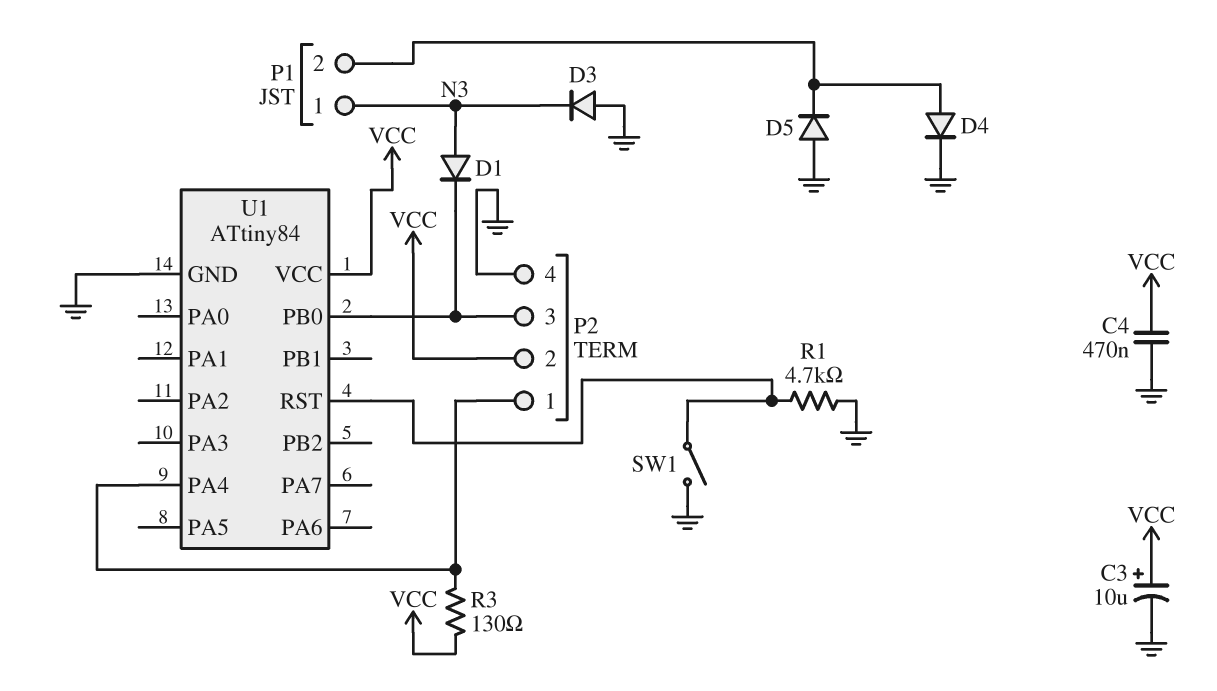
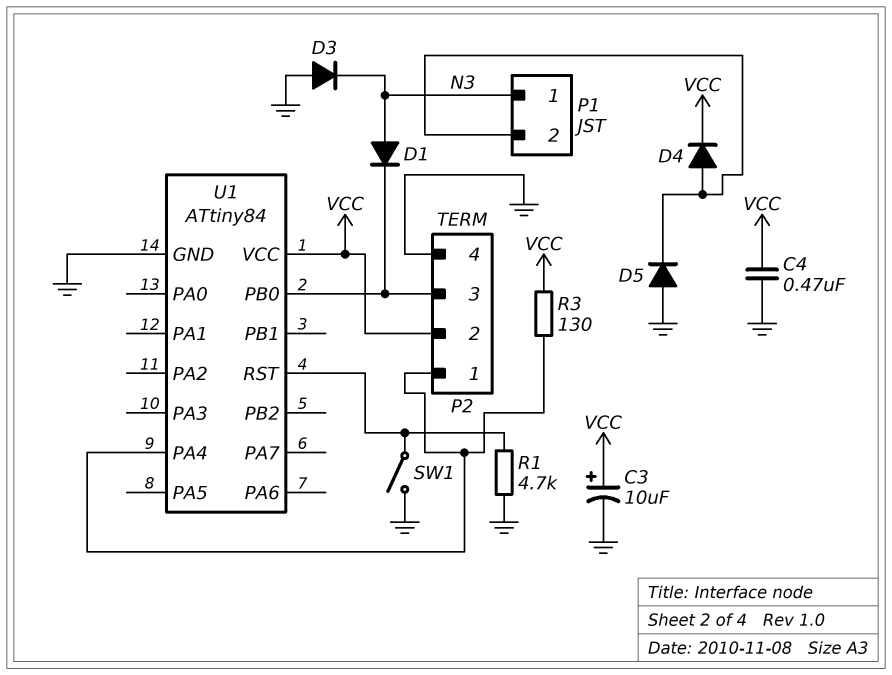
D4: diode (A P1/2, K GND) -> diode (A P1/2, K VCC)

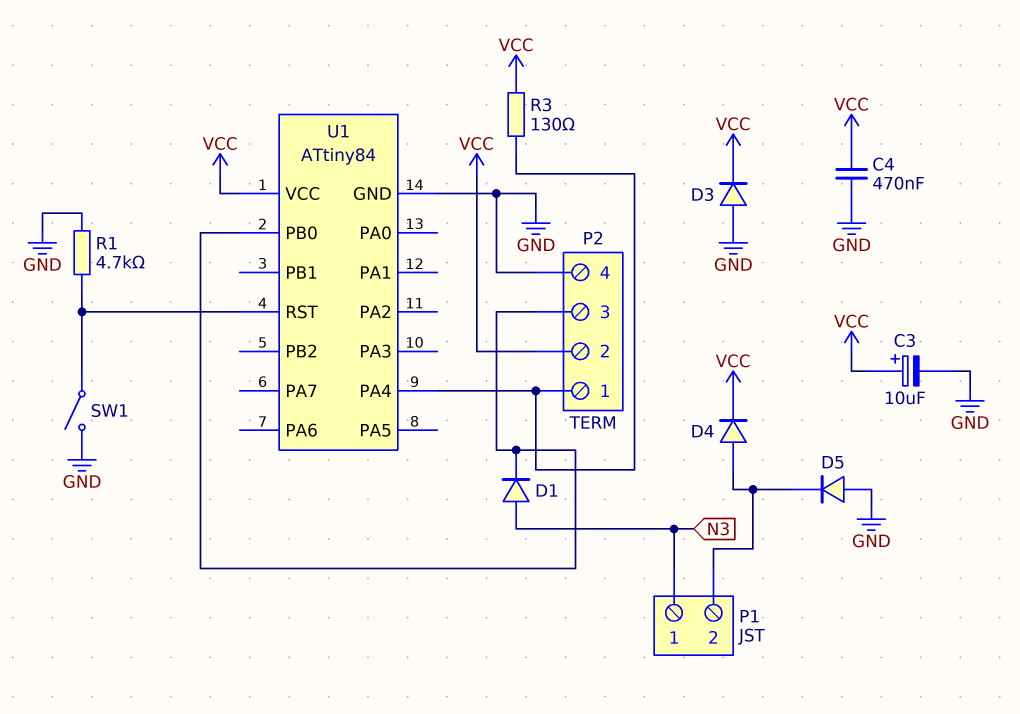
D3: diode (A GND, K N3) -> diode (A GND, K VCC)

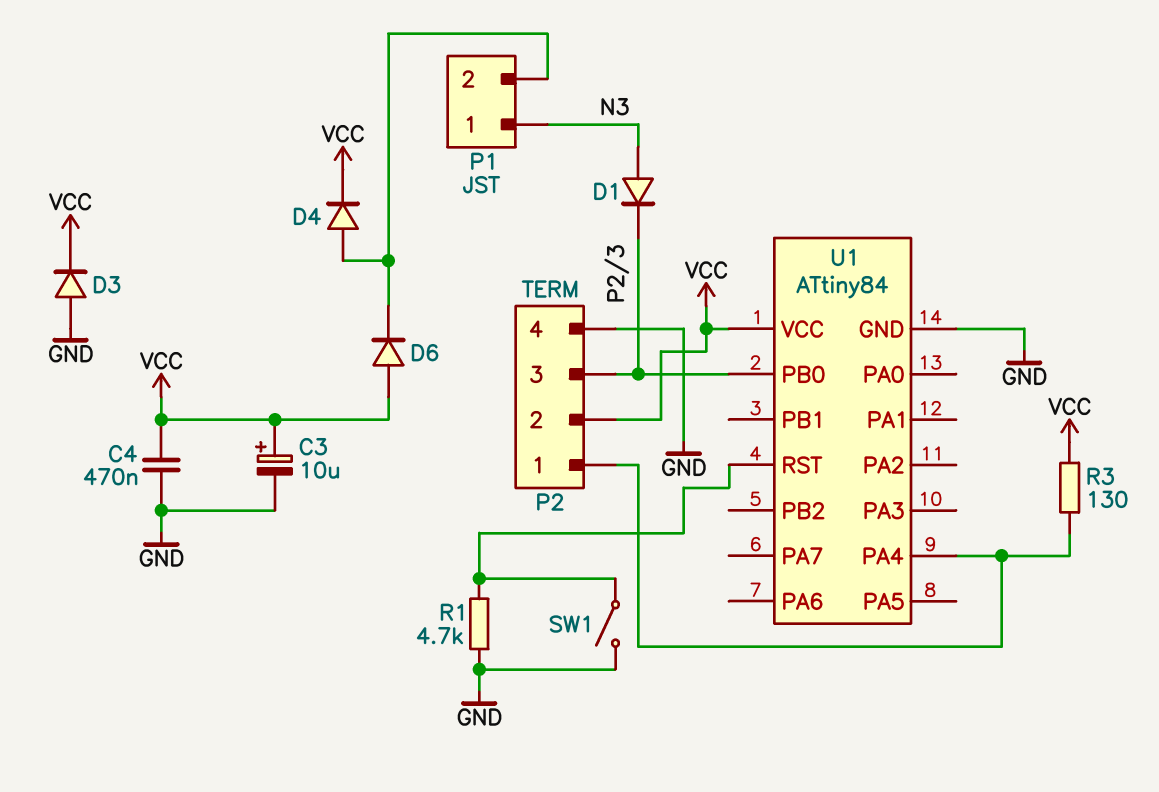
D5: diode (A GND, K P1/2) -> none
D6: none -> diode (A VCC, K P1/2)

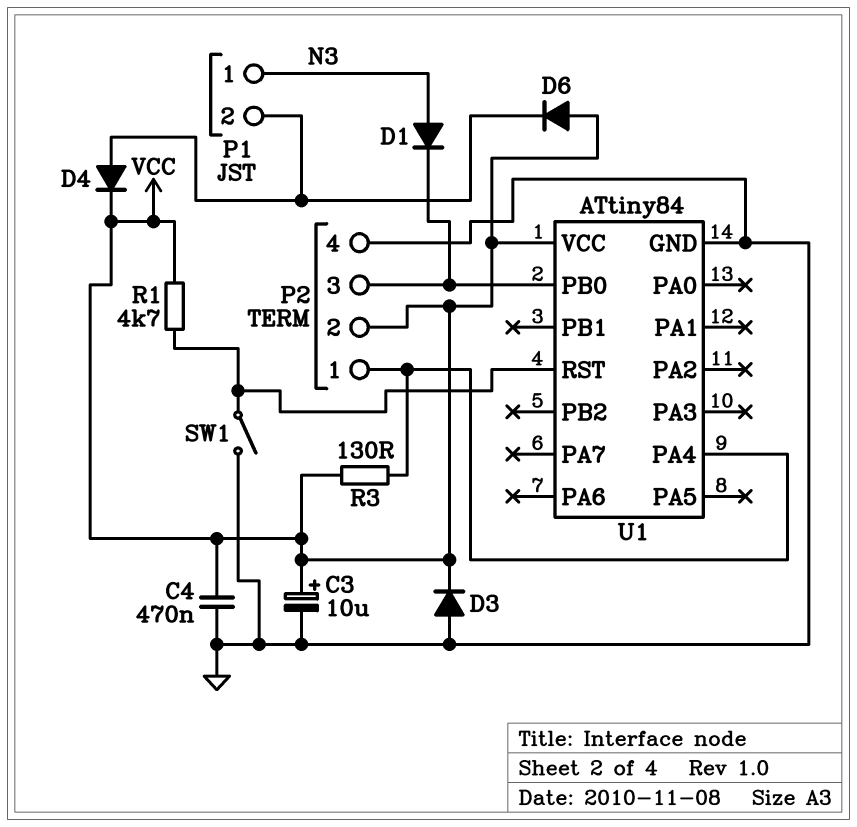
R1: 4.7k (GND, U1/RST) -> 4.7k (U1/RST, VCC)

